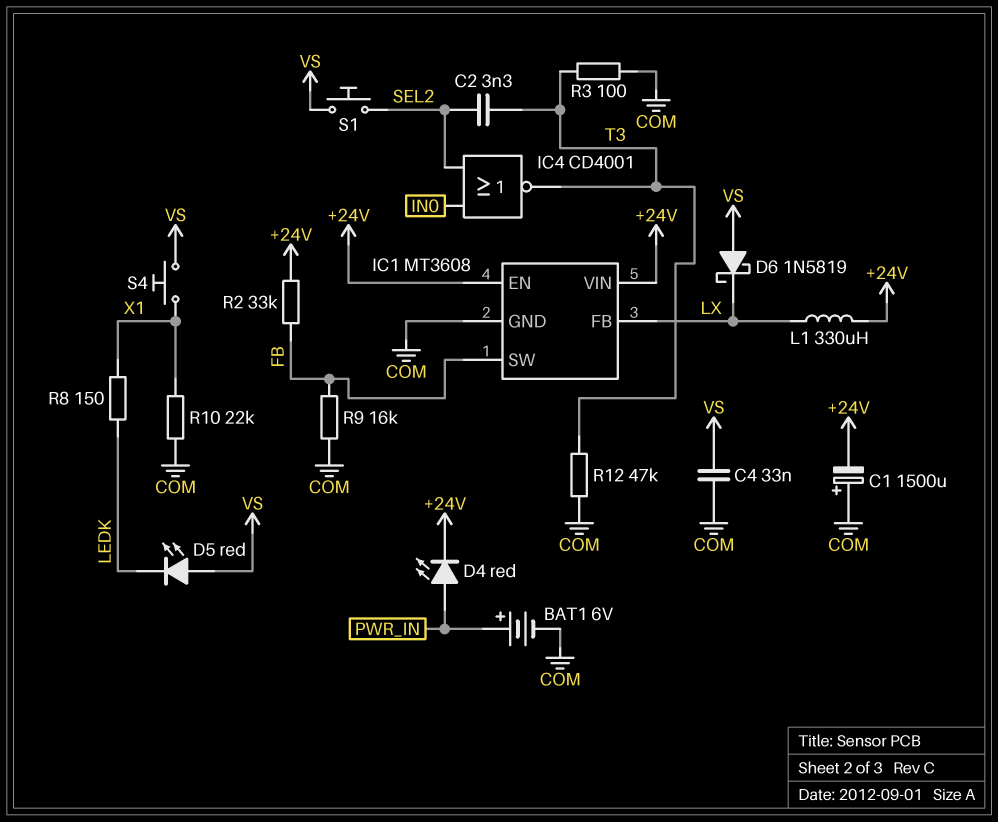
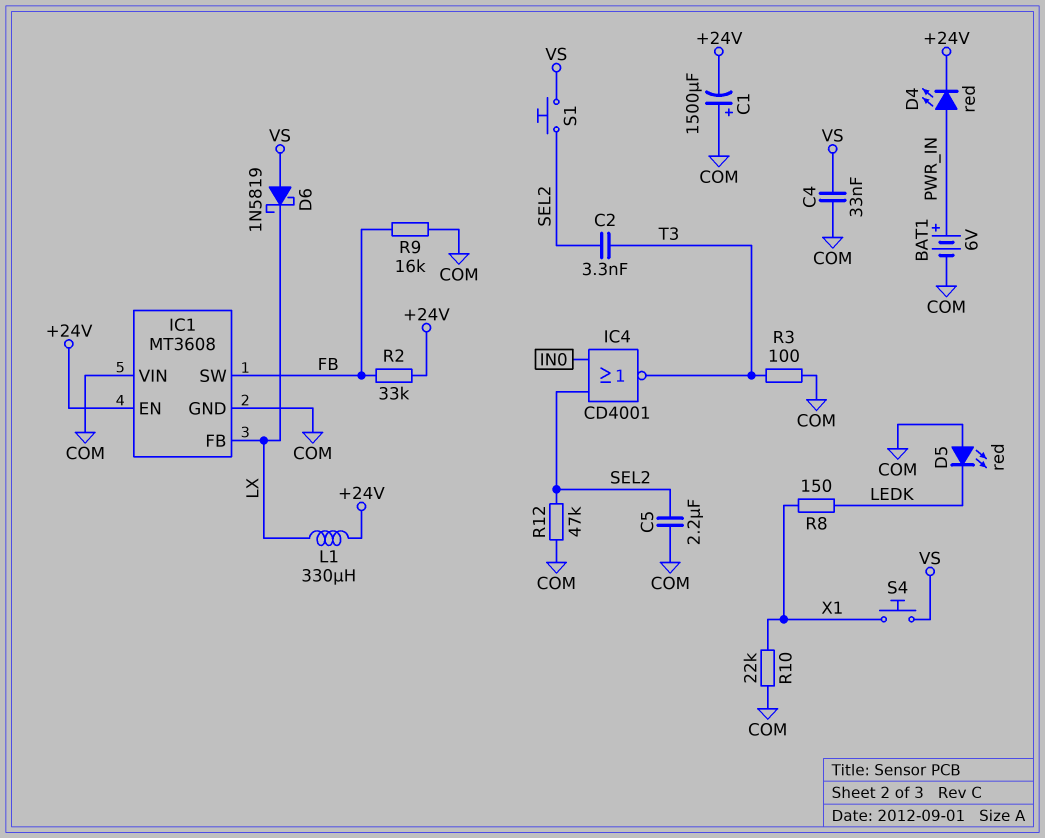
C5: none -> 2.2uF (COM, SEL2)
D5: LED red (A VS, K LEDK) -> LED red (A COM, K LEDK)
IC1 pin VIN: +24V -> COM
R12: 47k (COM, T3) -> 47k (COM, SEL2)

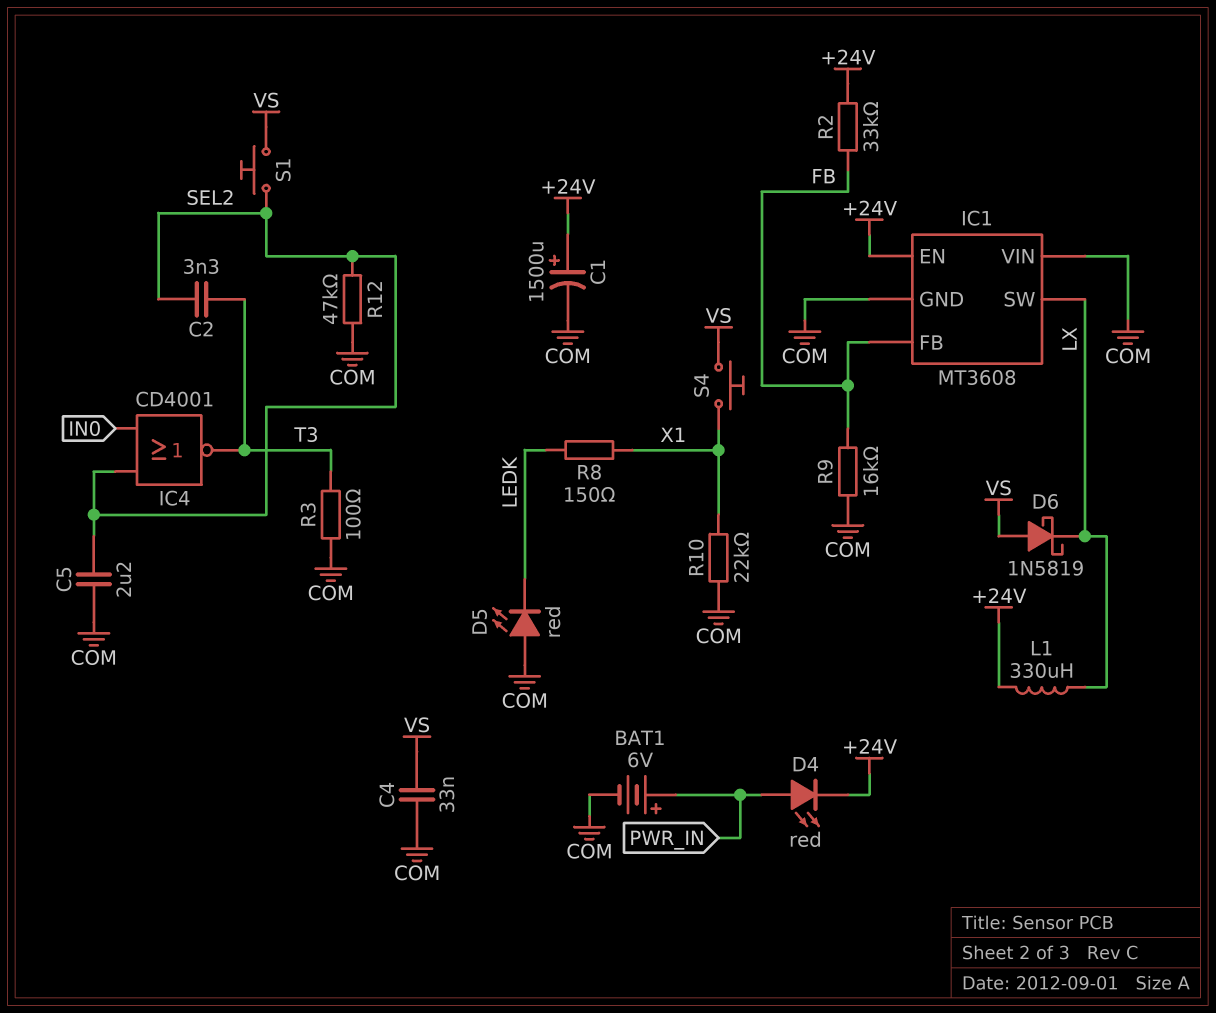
C1: 1500uF (plus COM, minus +24V) -> 1500uF (plus +24V, minus COM)
IC1 pin FB: LX -> FB
IC1 pin SW: FB -> LX

